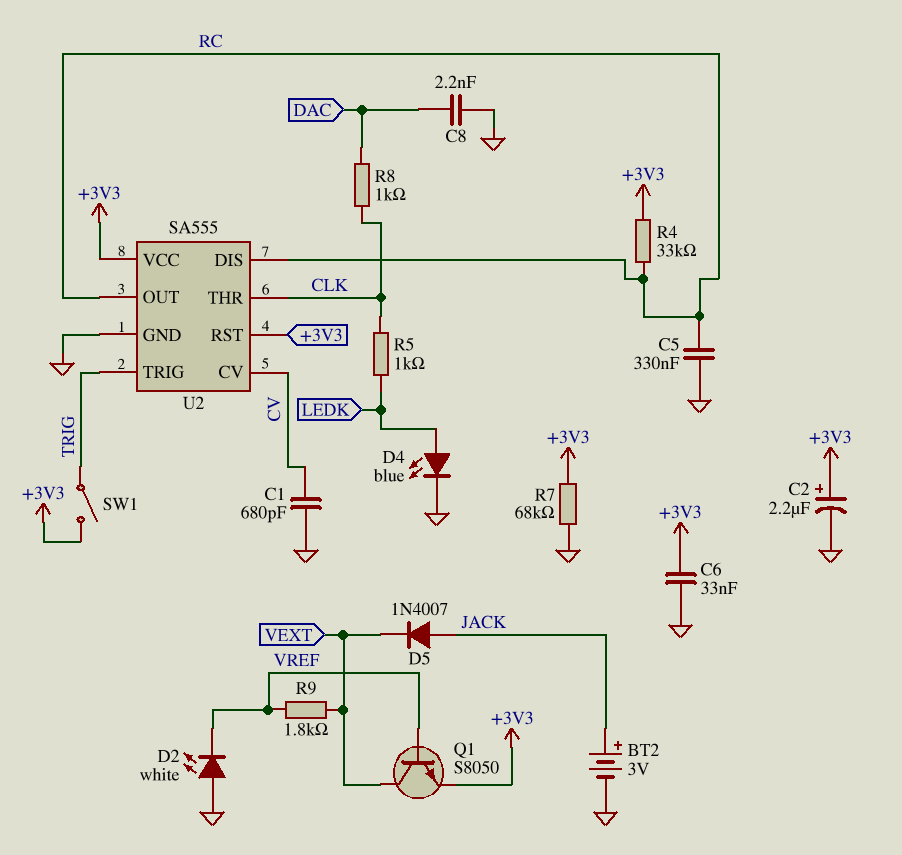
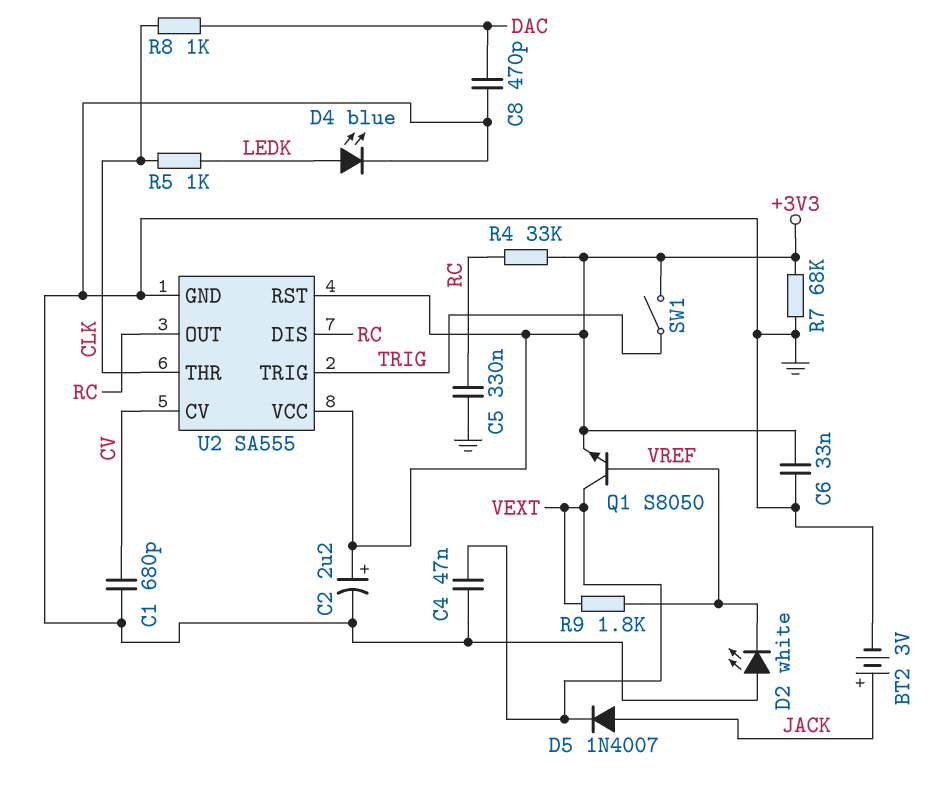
C4: none -> 47nF (GND, VEXT)
C8: 2.2nF (DAC, GND) -> 470pF (DAC, GND)

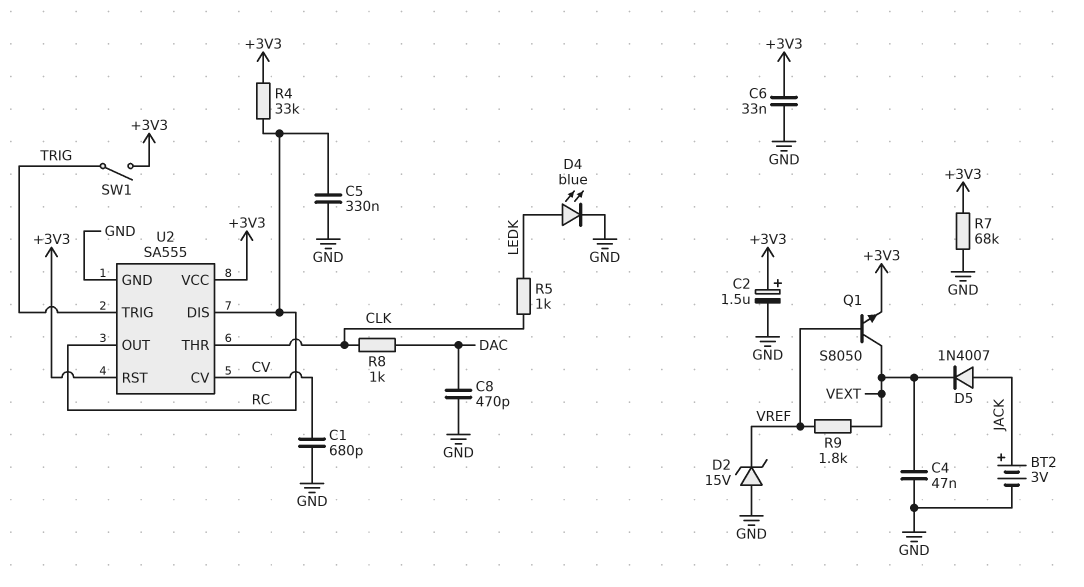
C2: 2.2uF (plus +3V3, minus GND) -> 1.5uF (plus +3V3, minus GND)
D2: LED white (A GND, K VREF) -> zener 15V (A GND, K VREF)

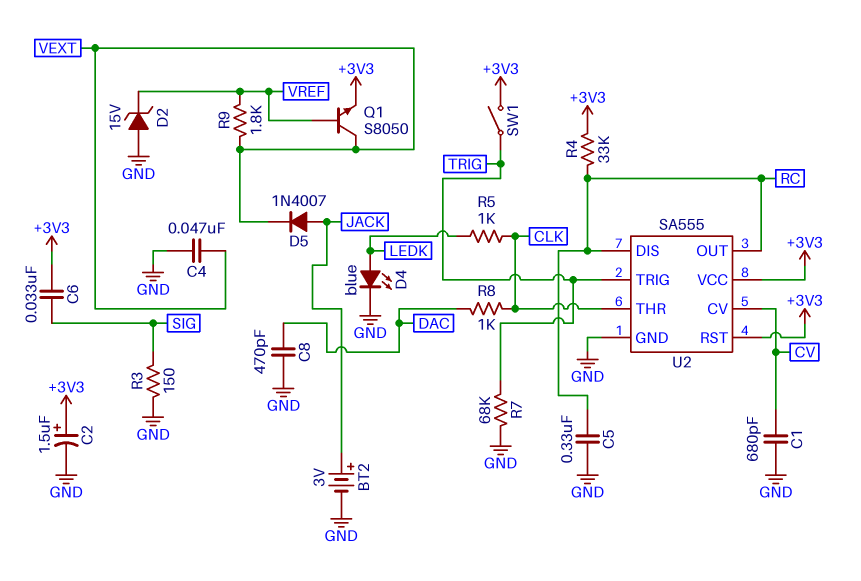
C6: 33nF (+3V3, GND) -> 33nF (+3V3, SIG)
R3: none -> 150 (GND, SIG)
R7: 68k (+3V3, GND) -> 68k (GND, TRIG)

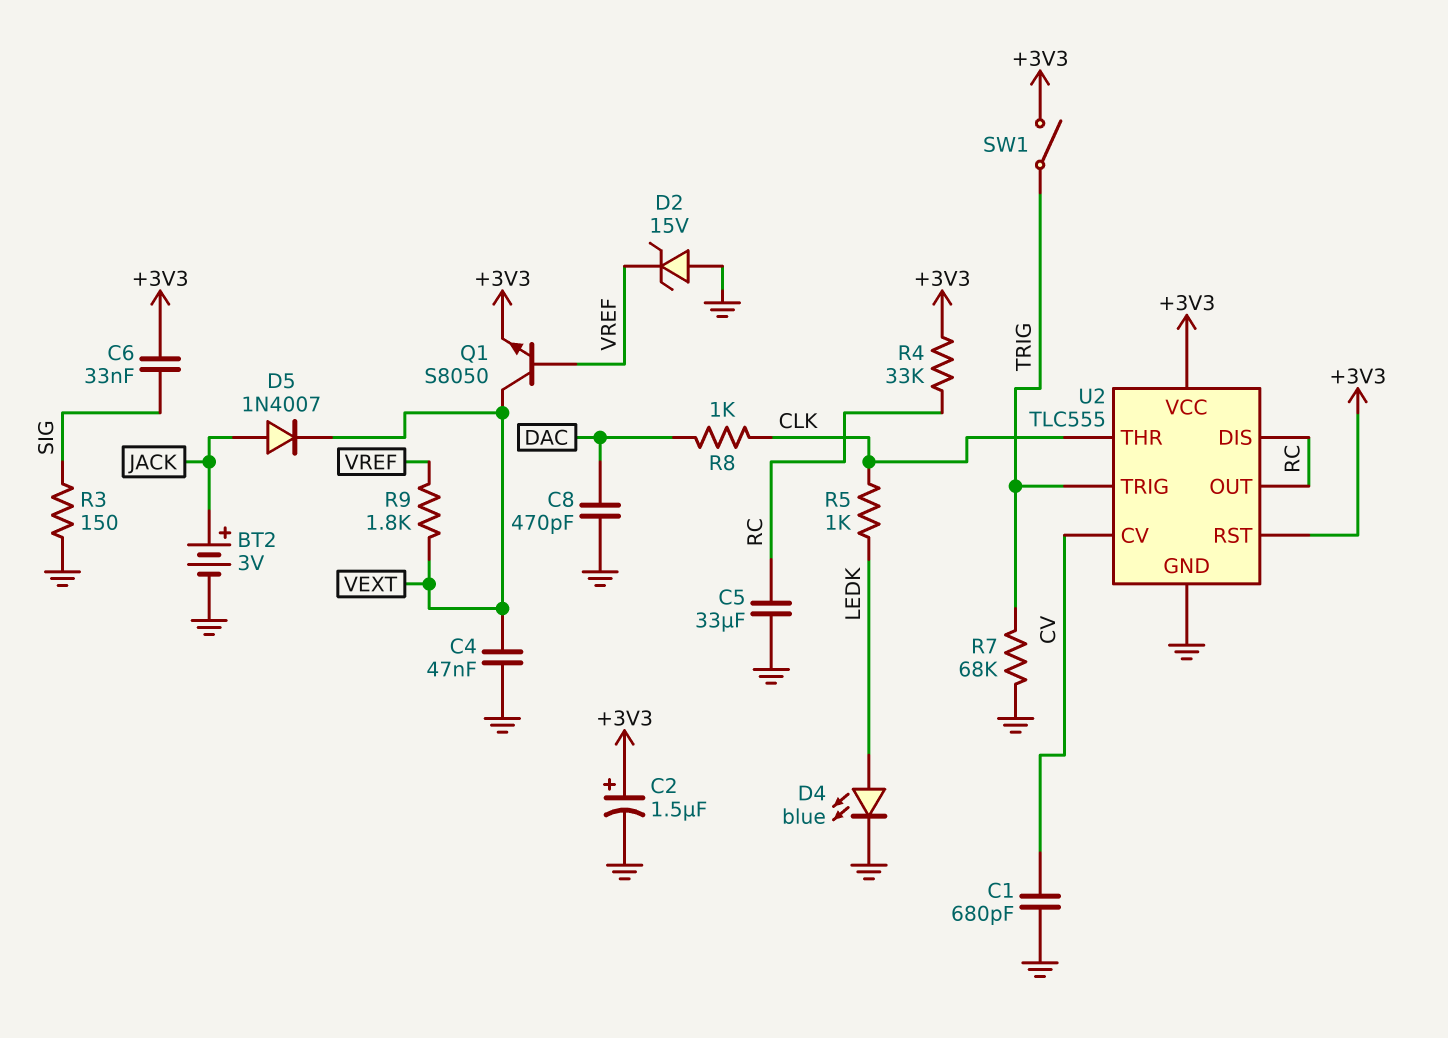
C5: 330nF (GND, RC) -> 33uF (GND, RC)
U2: SA555 -> TLC555

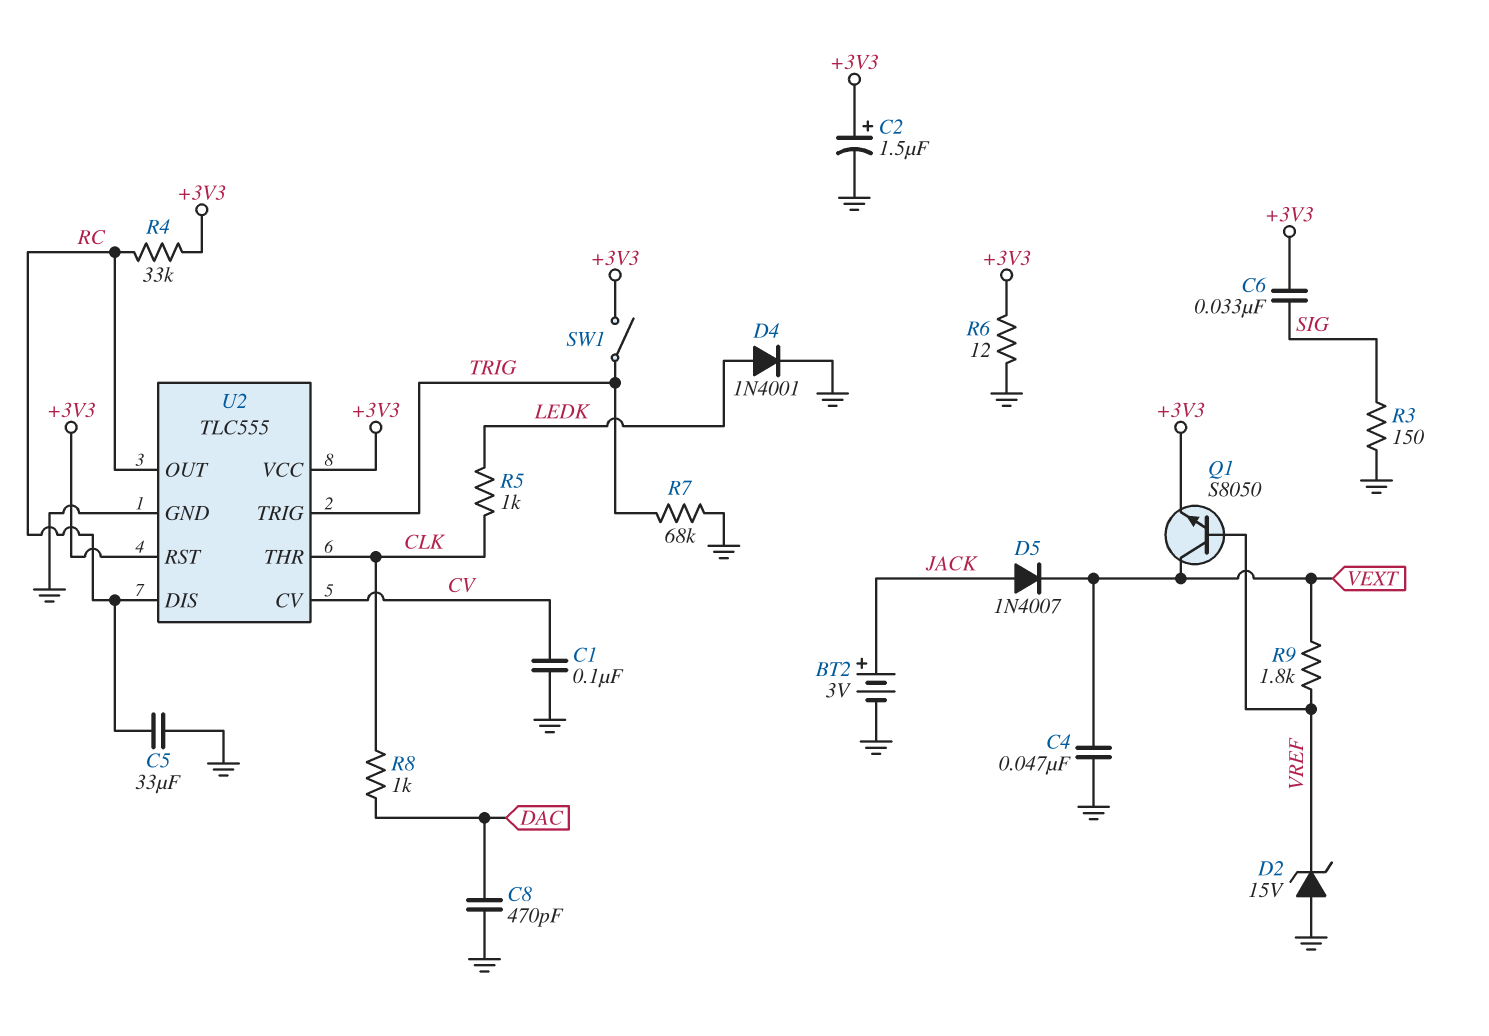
C1: 680pF (CV, GND) -> 100nF (CV, GND)
D4: LED blue (A LEDK, K GND) -> diode 1N4001 (A LEDK, K GND)
R6: none -> 12 (+3V3, GND)

